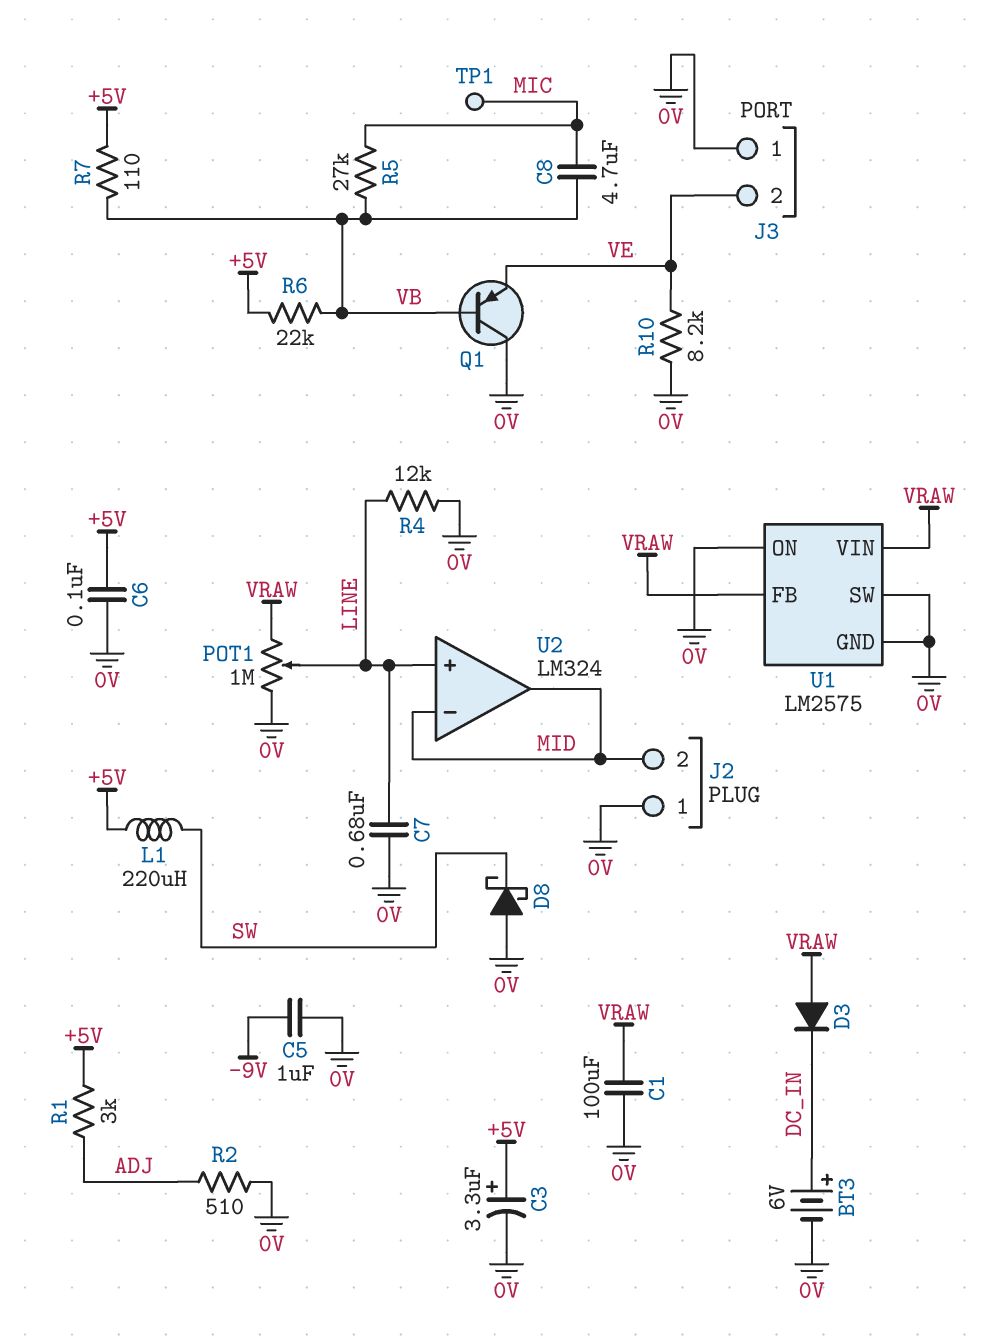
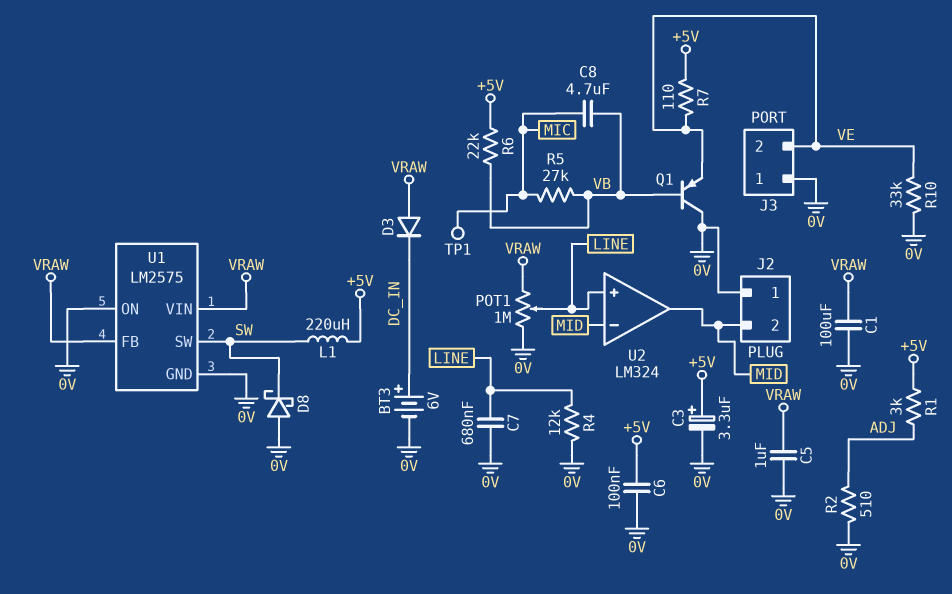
C5: 1uF (-9V, 0V) -> 1uF (0V, VRAW)
R7: 110 (+5V, VB) -> 110 (+5V, VE)
R10: 8.2k (0V, VE) -> 33k (0V, VE)
U1 pin SW: 0V -> SW

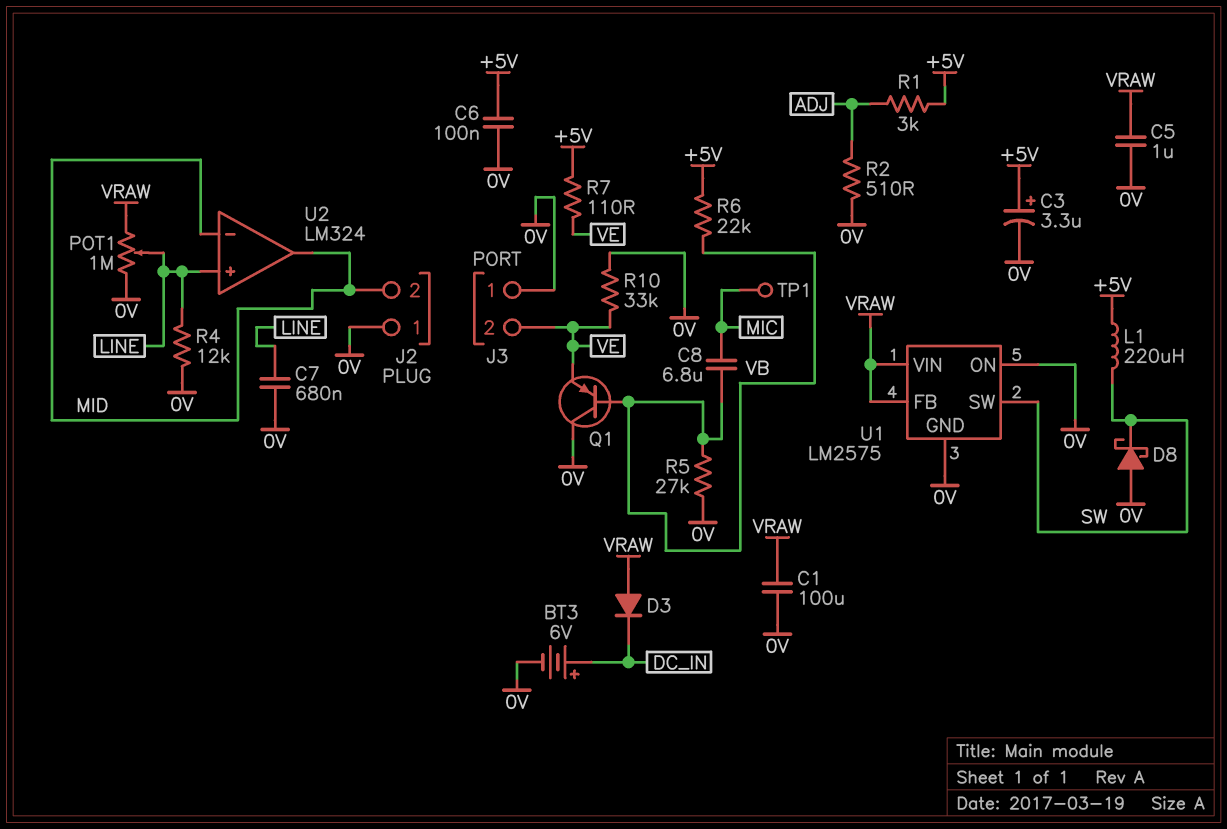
C8: 4.7uF (MIC, VB) -> 6.8uF (MIC, VB)
R5: 27k (MIC, VB) -> 27k (0V, VB)

